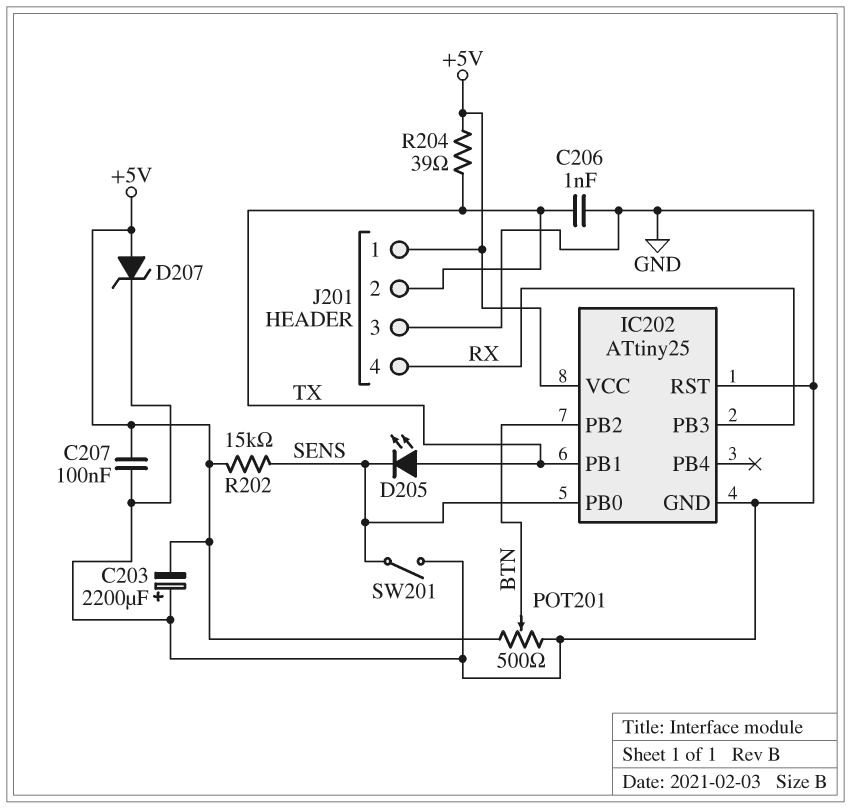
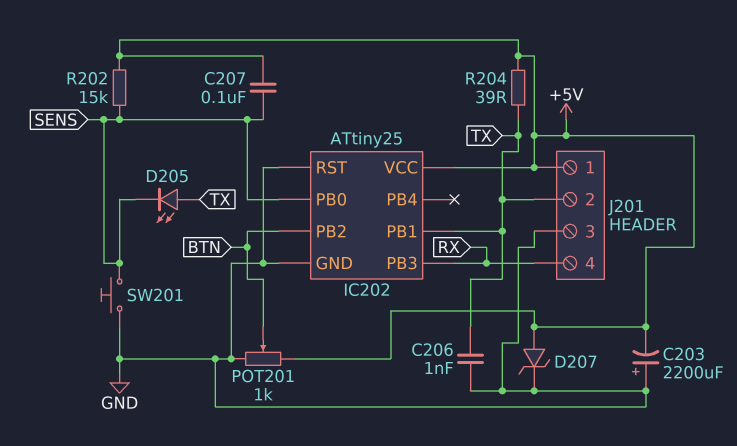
C207: 100nF (+5V, GND) -> 100nF (+5V, SENS)
POT201: 500 (+5V, GND, wiper BTN) -> 1k (+5V, GND, wiper BTN)
SW201: switch (GND, SENS) -> button (GND, SENS)

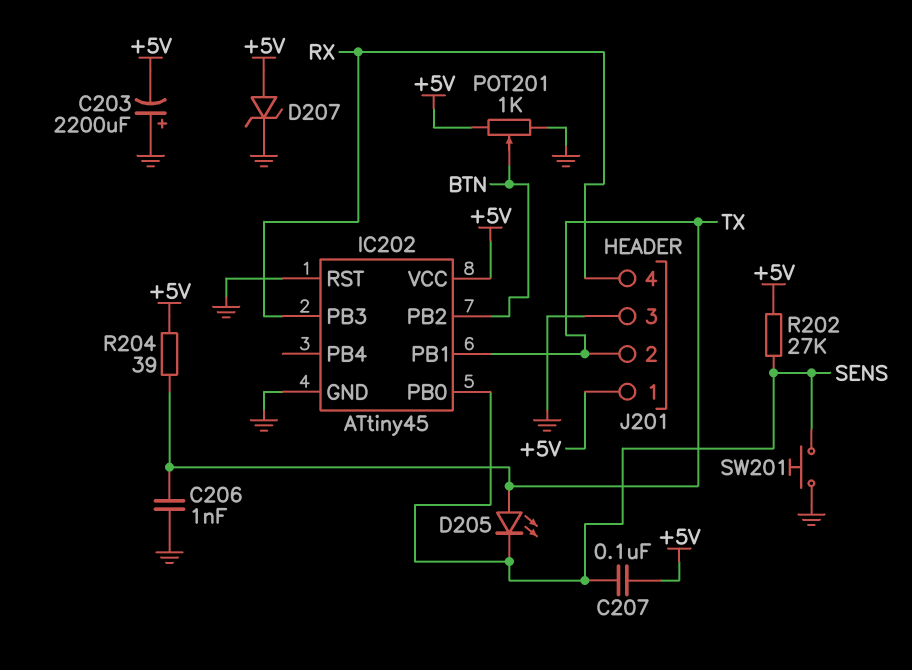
IC202: ATtiny25 -> ATtiny45
R202: 15k (+5V, SENS) -> 27k (+5V, SENS)

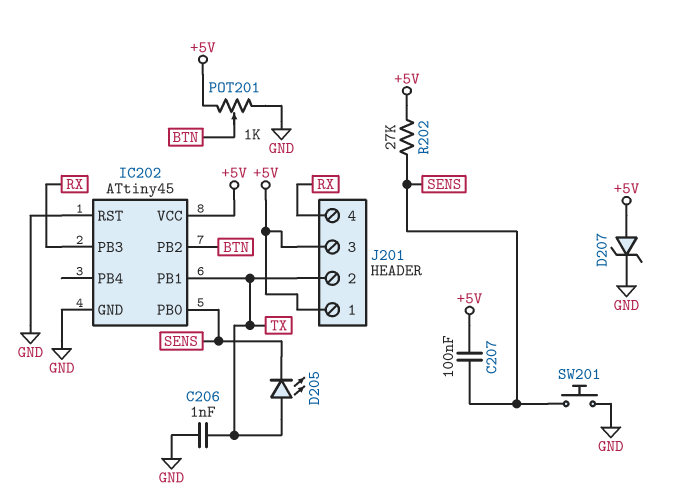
C203: 2200uF (plus GND, minus +5V) -> none
J201 pin 3: GND -> +5V
R204: 39 (+5V, TX) -> none

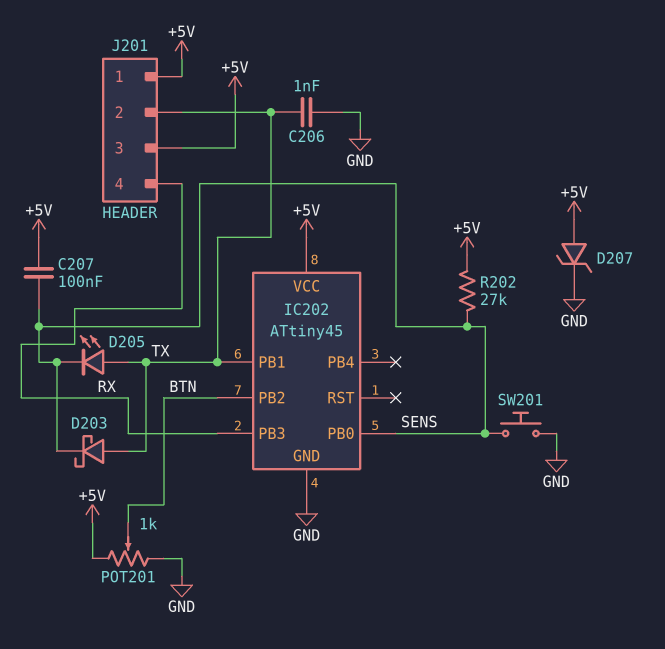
D203: none -> schottky (A TX, K SENS)
IC202 pin RST: GND -> none

